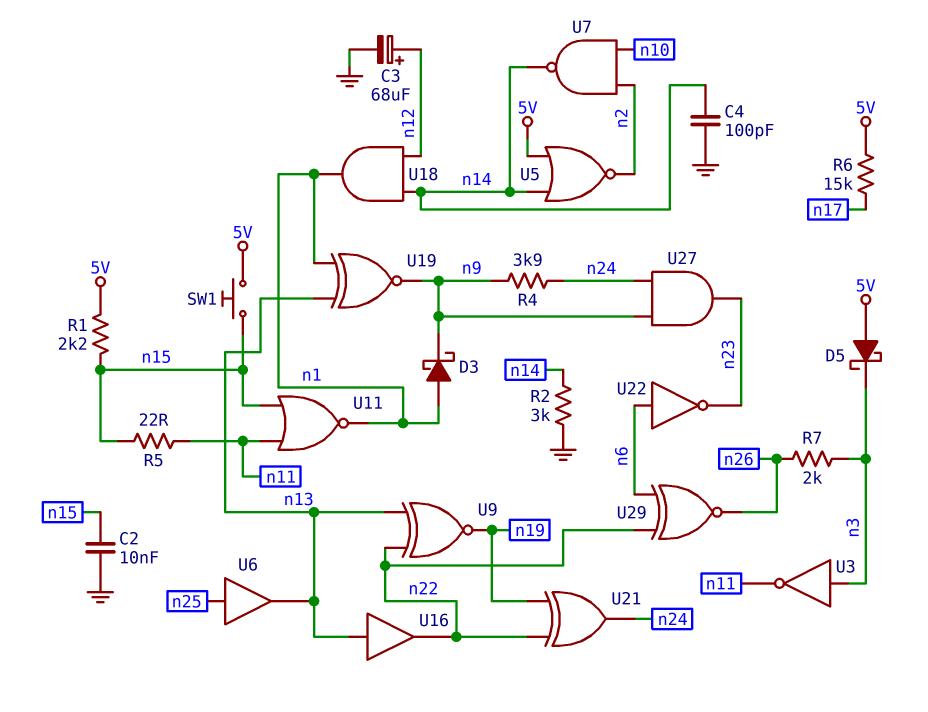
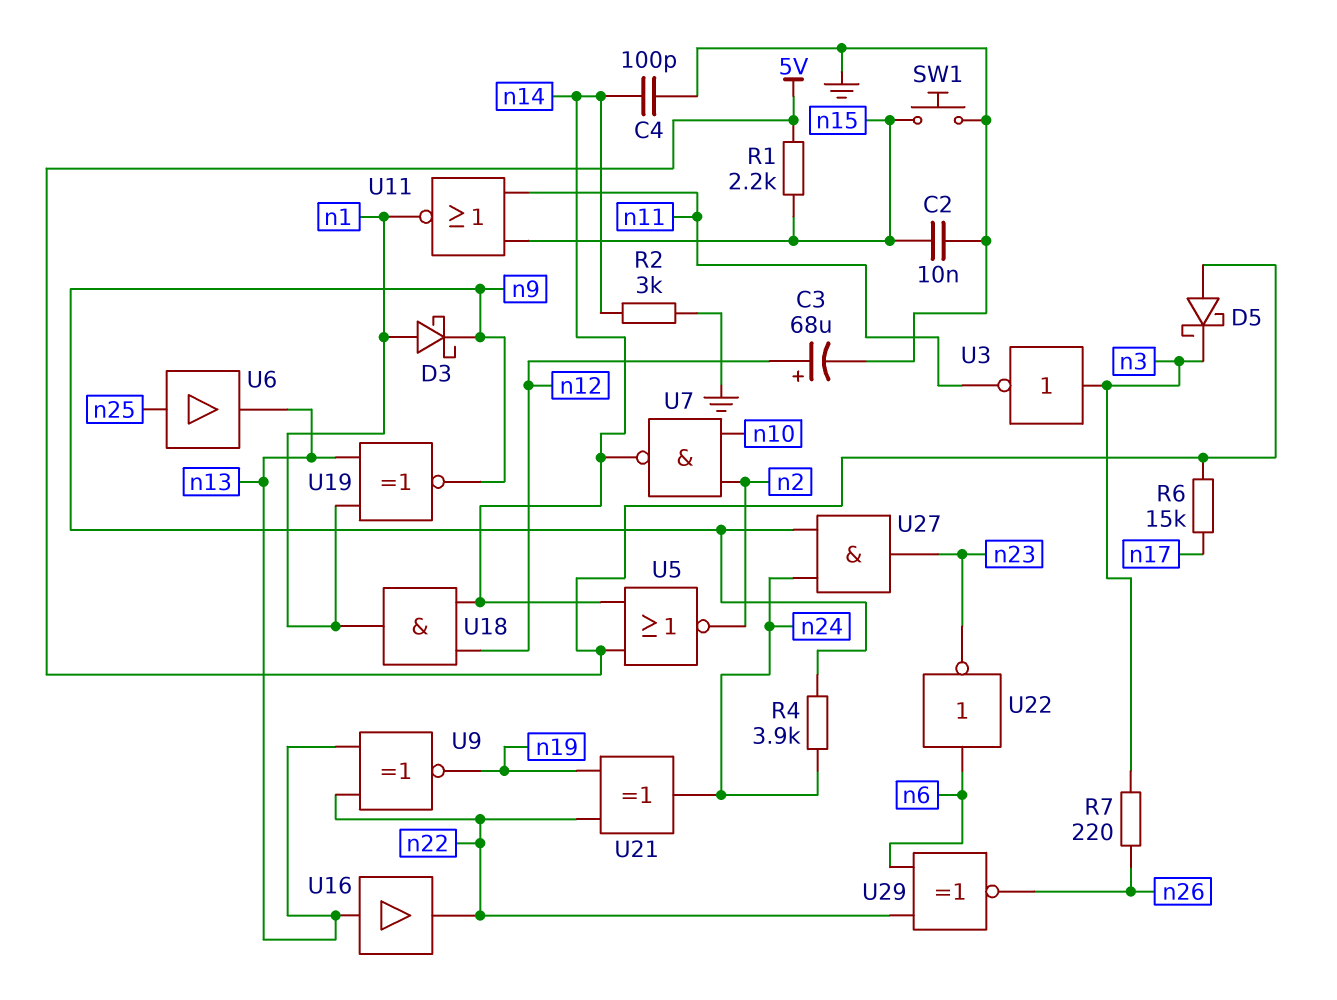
R5: 22 (n11, n15) -> none
R7: 2k (n3, n26) -> 220 (n3, n26)
SW1: button (5V, n15) -> button (GND, n15)

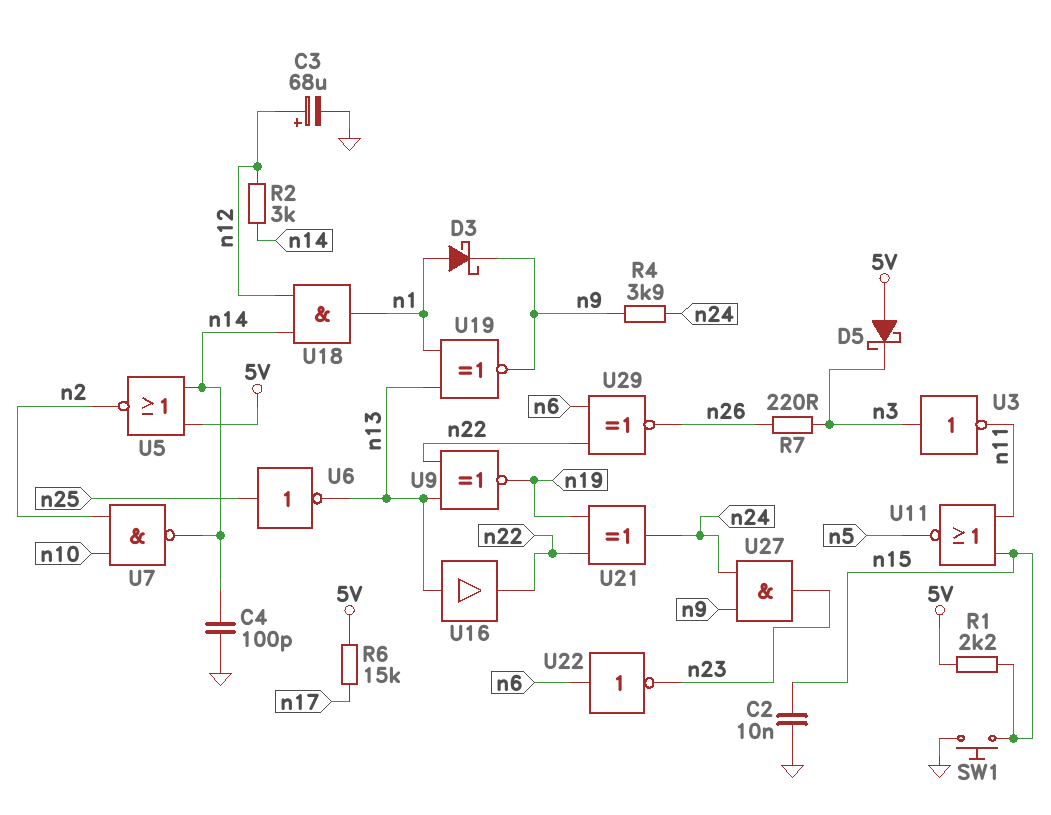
R2: 3k (GND, n14) -> 3k (n12, n14)
U6: buffer (in n25, out n13) -> NOT (in n25, out n13)
U11: NOR (in n11, in n15, out n1) -> NOR (in n11, in n15, out n5)

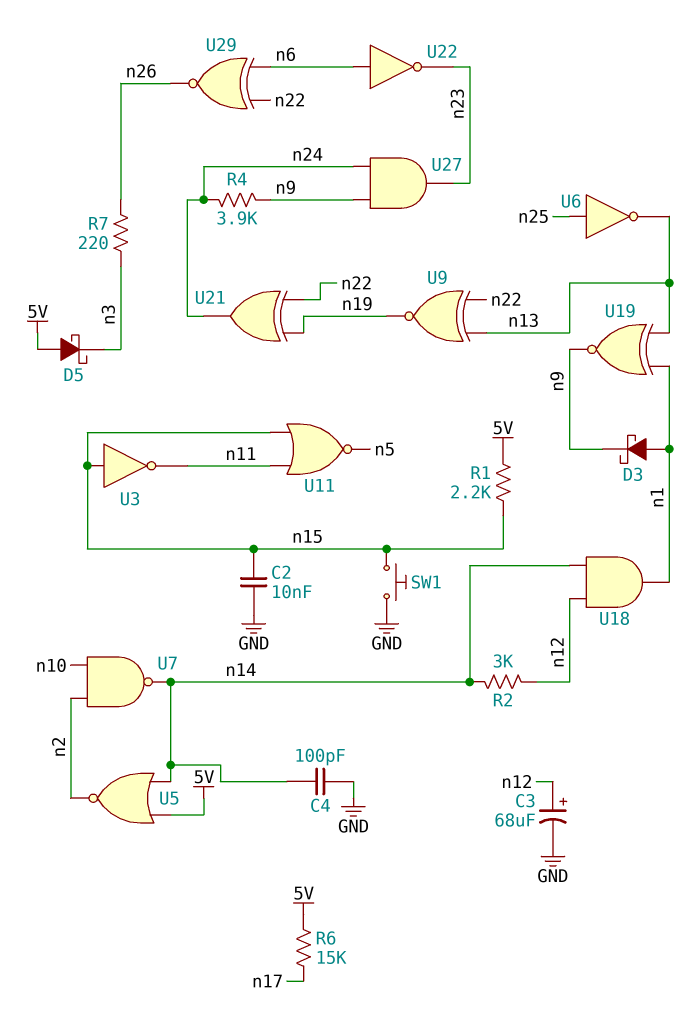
U3: NOT (in n3, out n11) -> NOT (in n15, out n11)
U16: buffer (in n13, out n22) -> none

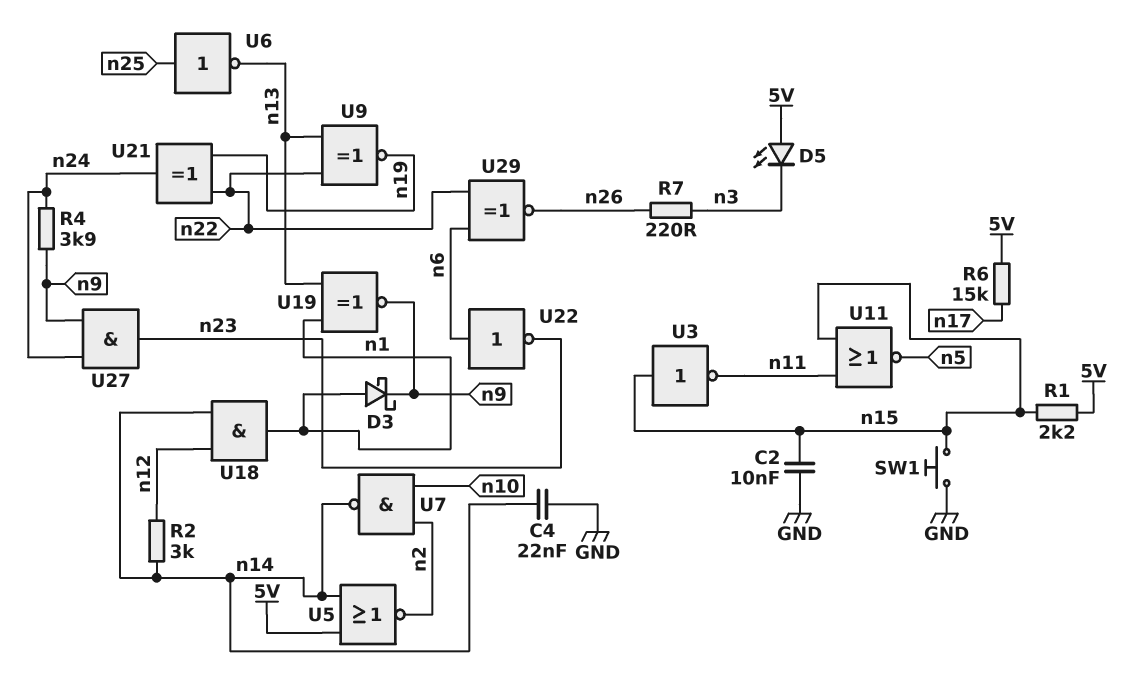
C3: 68uF (plus n12, minus GND) -> none
C4: 100pF (GND, n14) -> 22nF (GND, n14)
D5: schottky (A 5V, K n3) -> LED (A 5V, K n3)

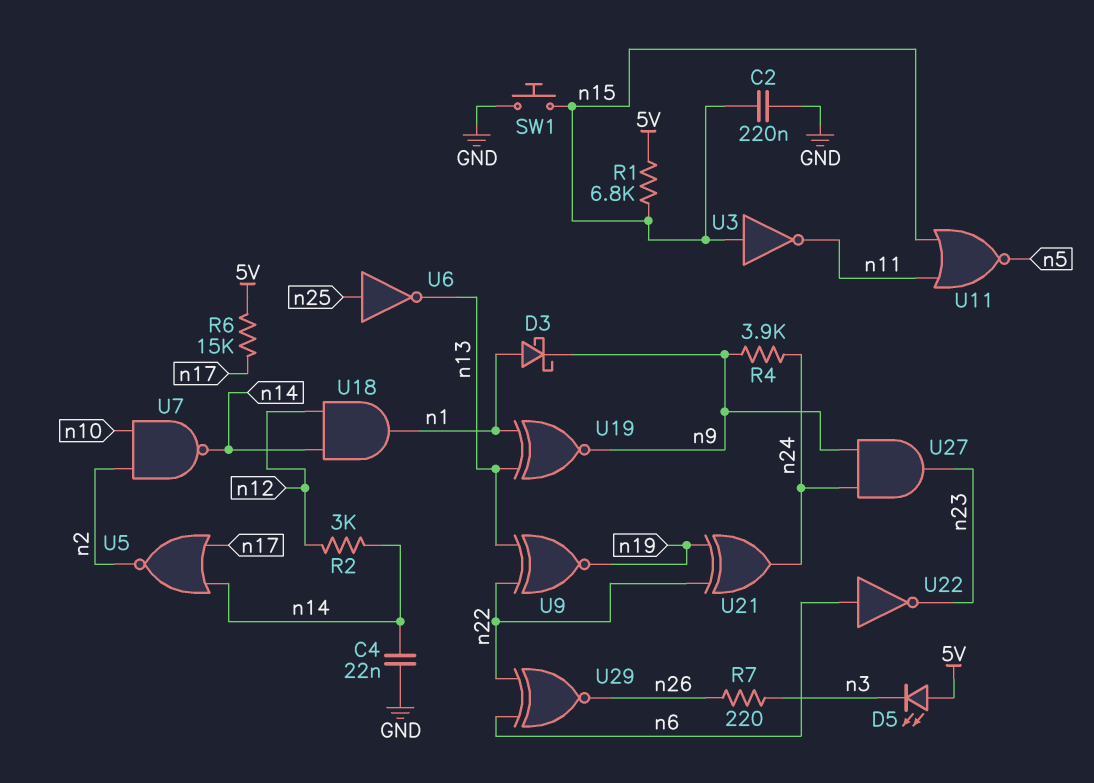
C2: 10nF (GND, n15) -> 220nF (GND, n15)
R1: 2.2k (5V, n15) -> 6.8k (5V, n15)
U5: NOR (in 5V, in n14, out n2) -> NOR (in n14, in n17, out n2)

